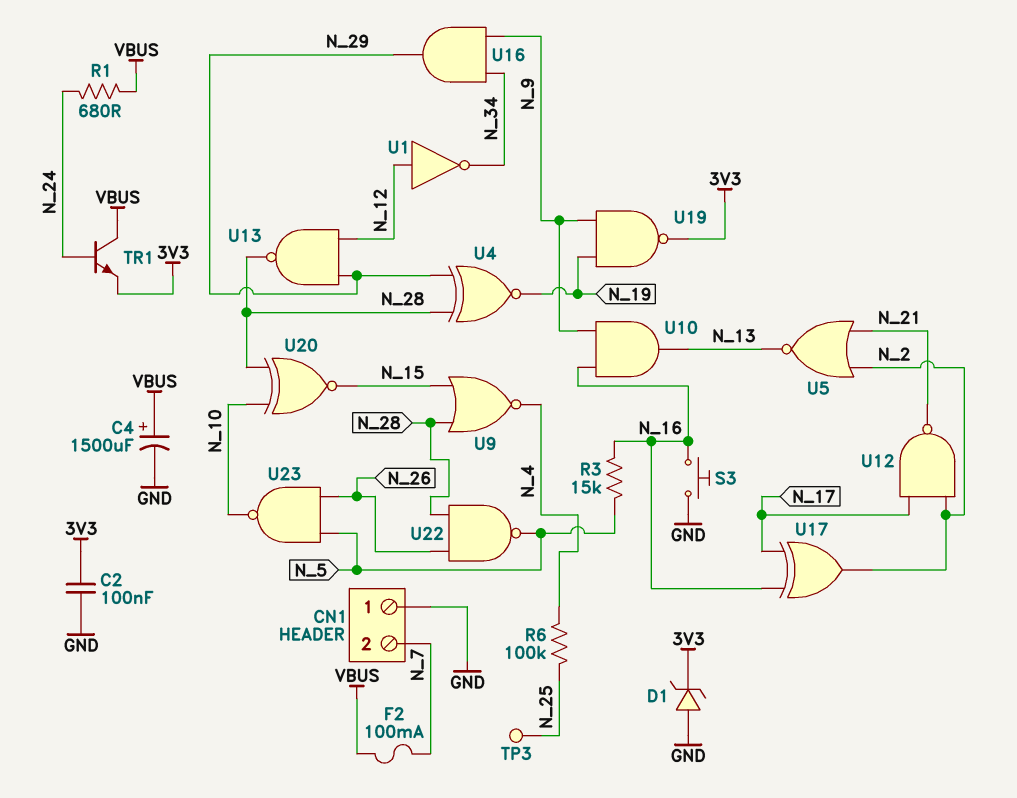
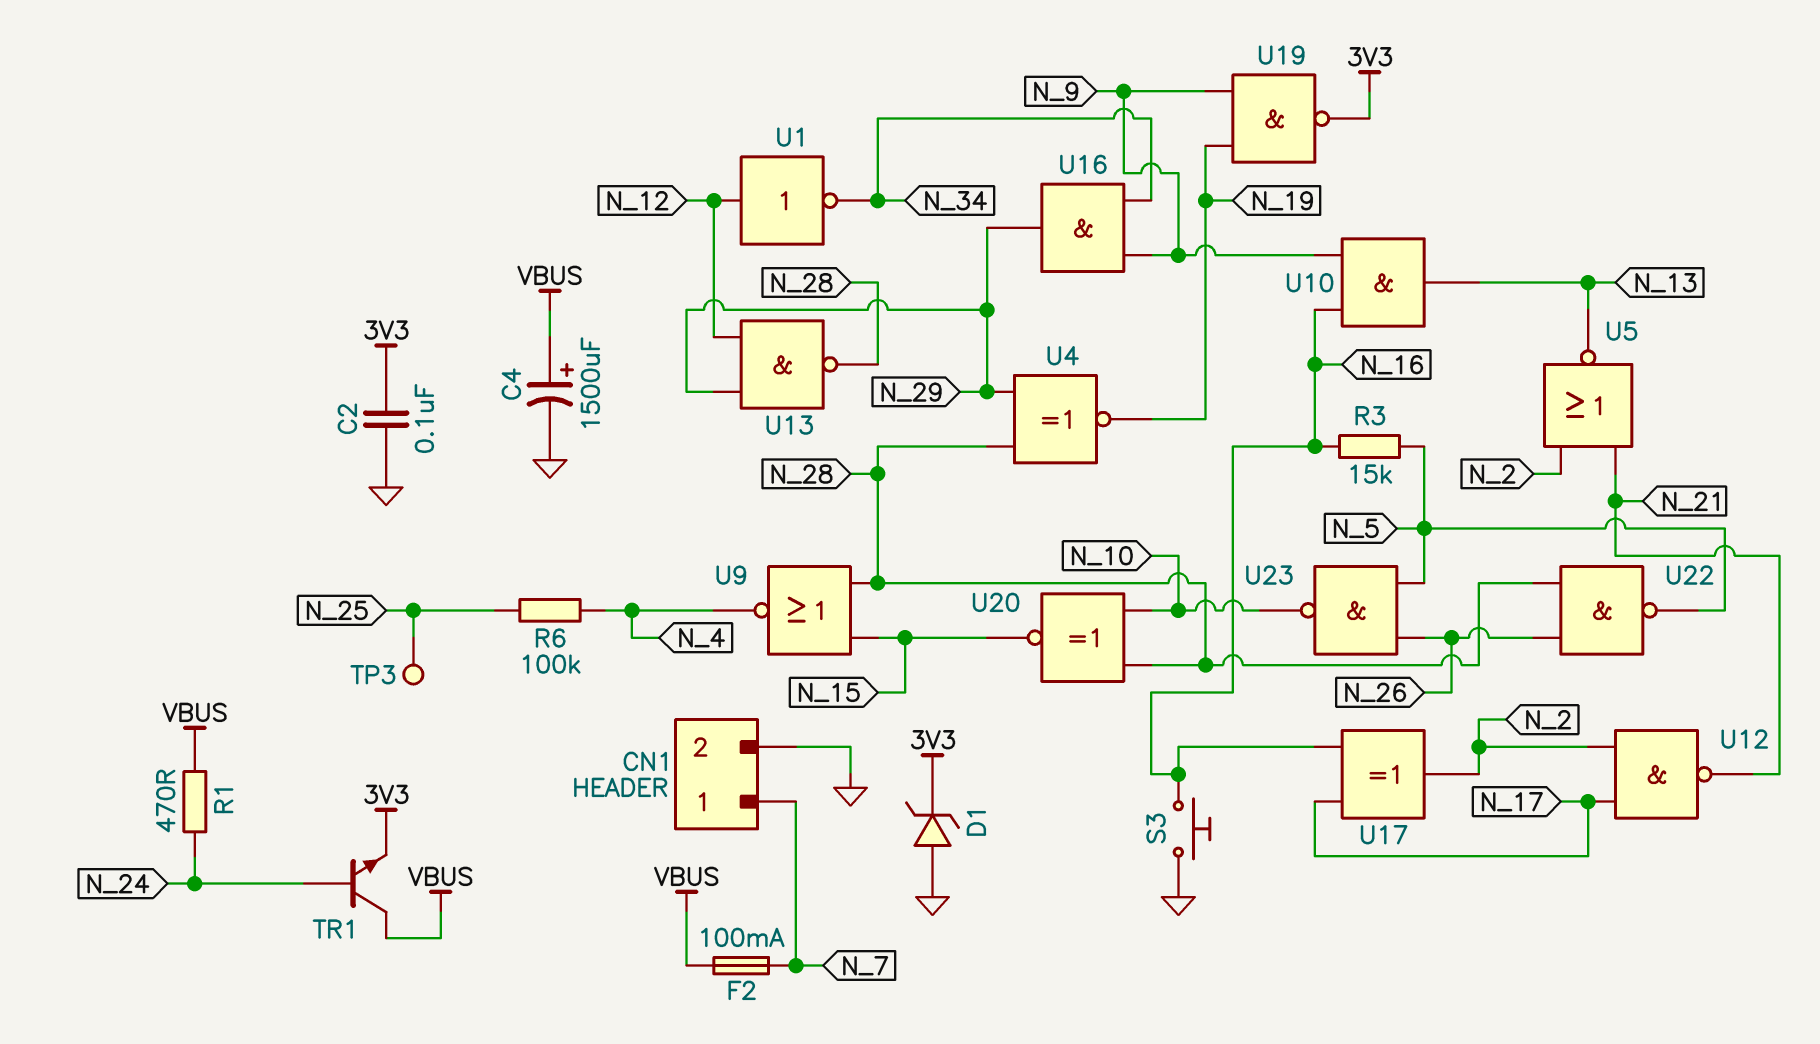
CN1 pin 1: GND -> N_7
CN1 pin 2: N_7 -> GND
R1: 680 (N_24, VBUS) -> 470 (N_24, VBUS)

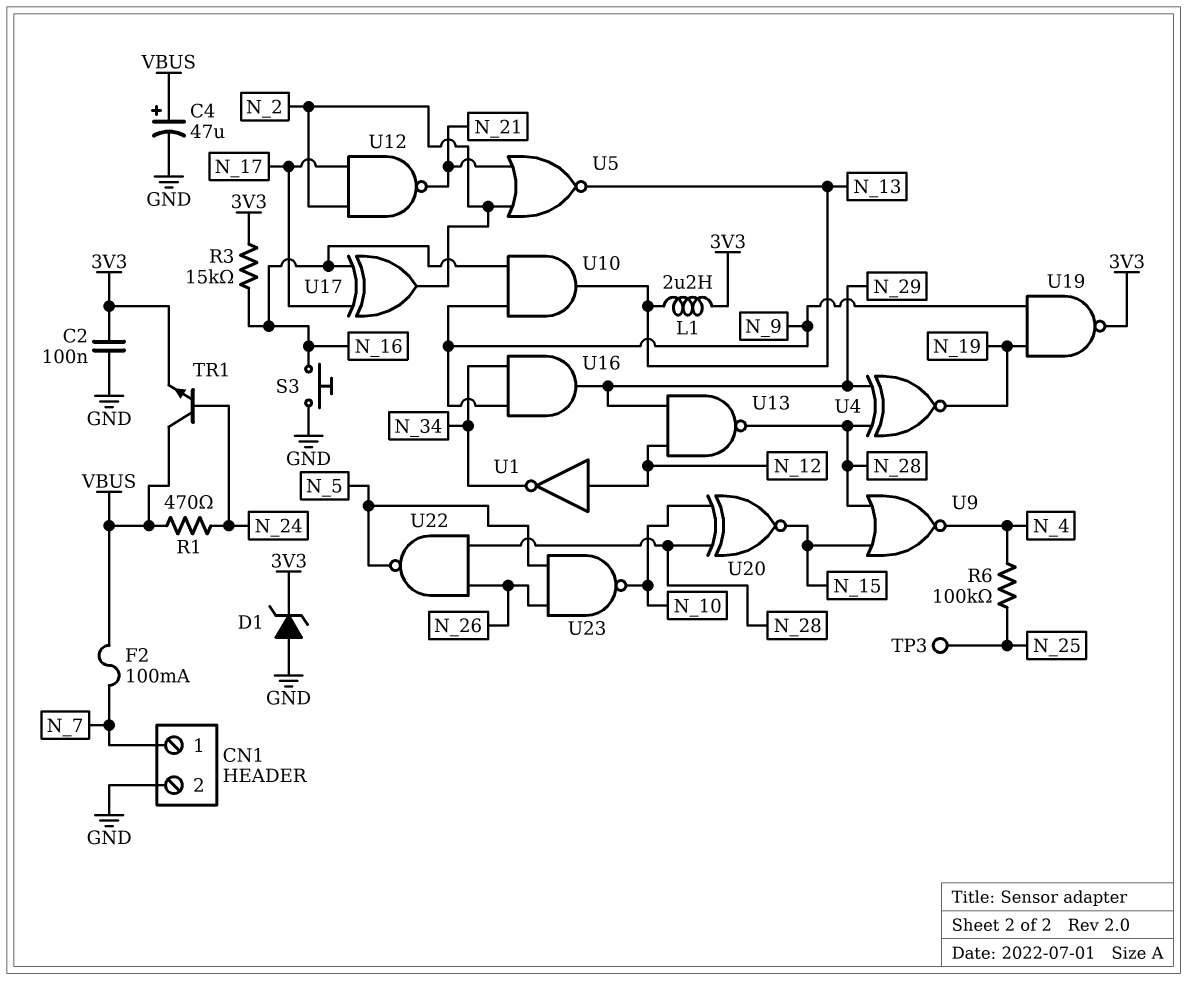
C4: 1500uF (plus VBUS, minus GND) -> 47uF (plus VBUS, minus GND)
L1: none -> 2.2uH (3V3, N_13)
R3: 15k (N_5, N_16) -> 15k (3V3, N_16)

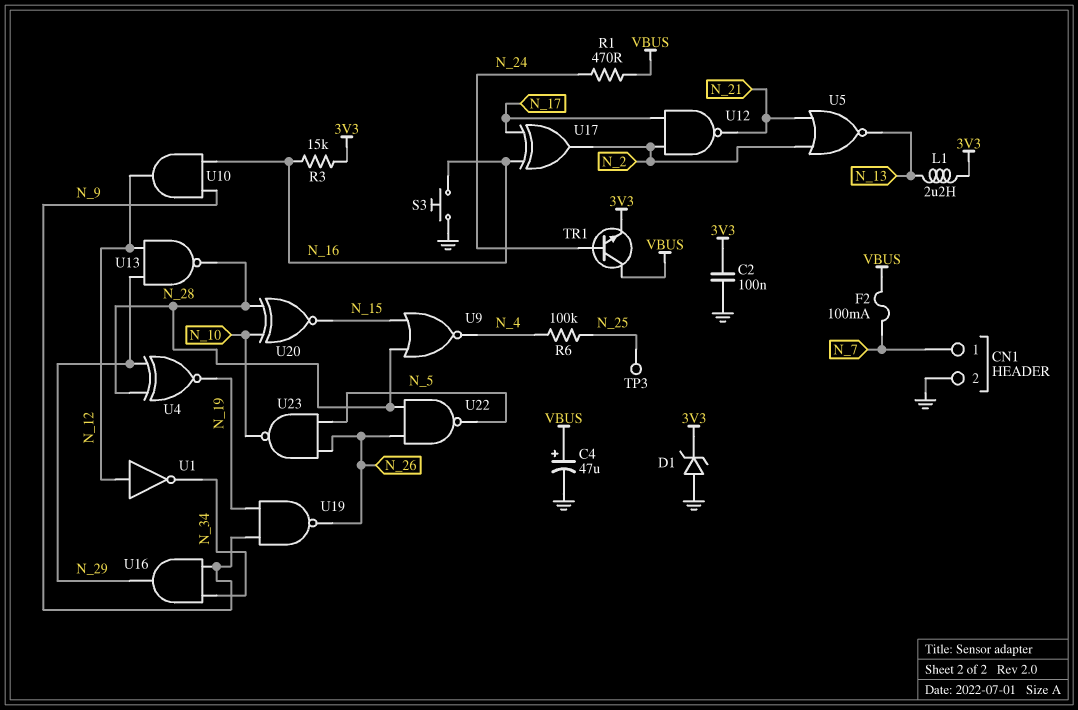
U10: AND (in N_9, in N_16, out N_13) -> AND (in N_9, in N_16, out N_12)
U19: NAND (in N_9, in N_19, out 3V3) -> NAND (in N_9, in N_19, out N_26)

